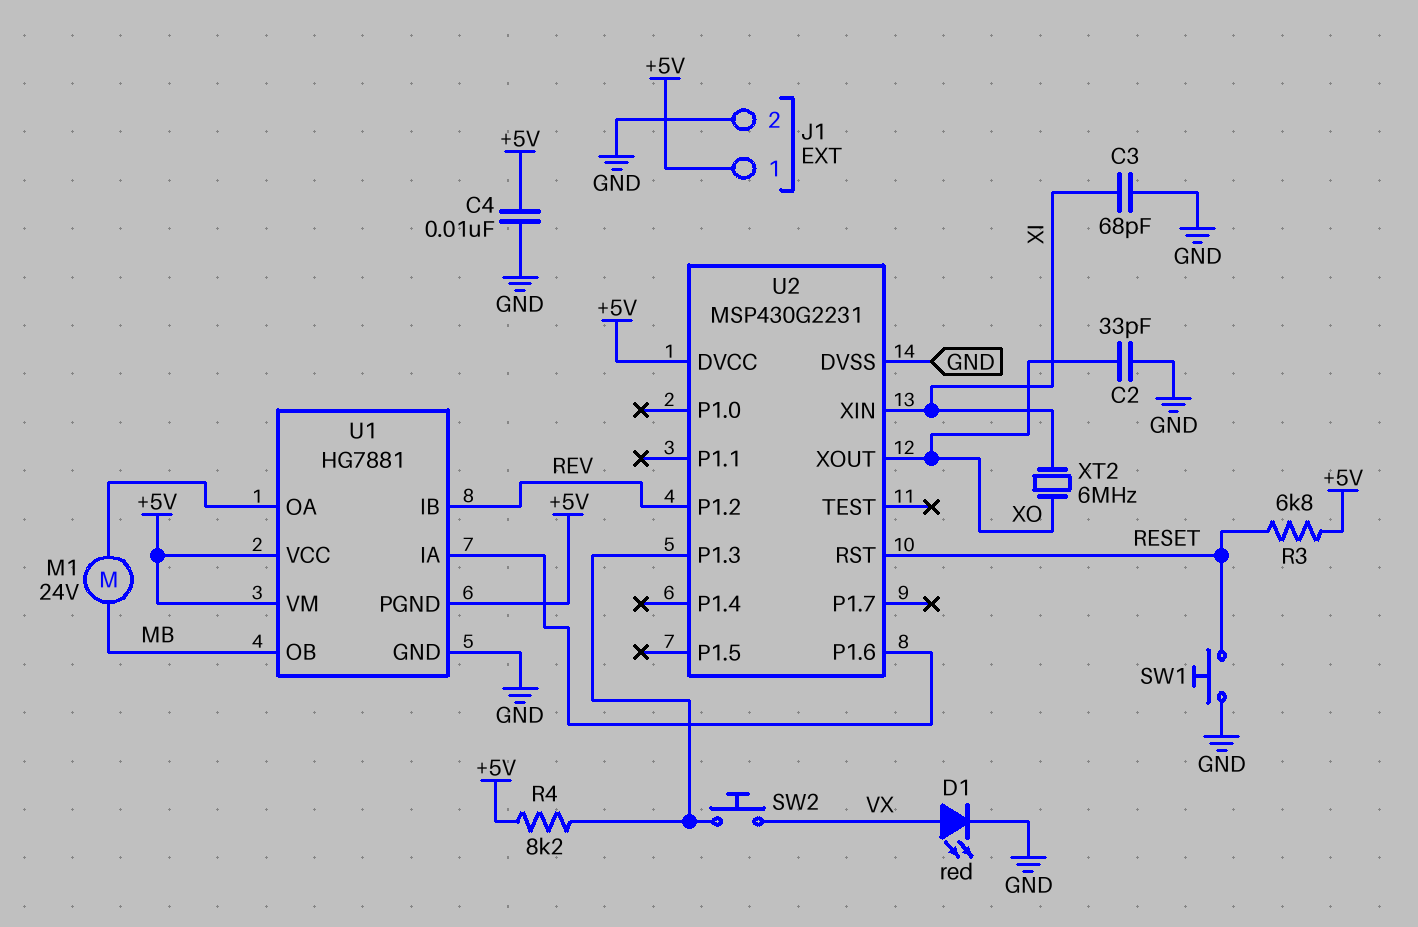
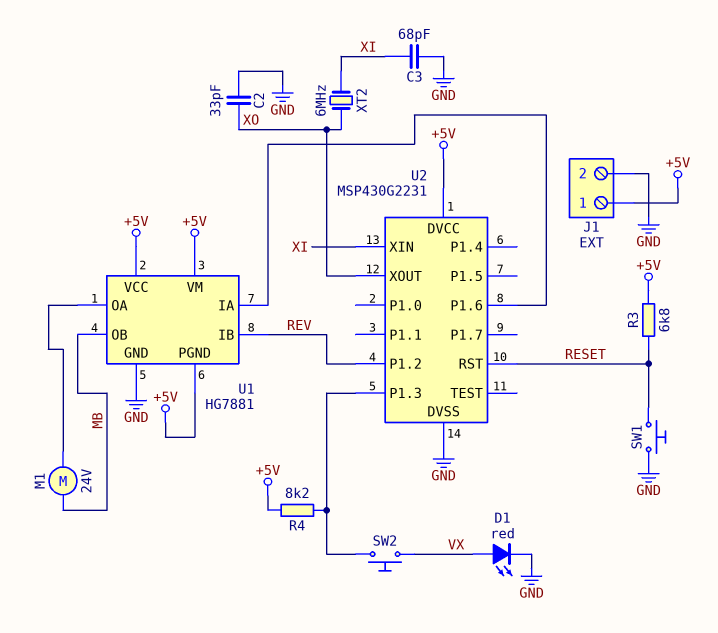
C4: 10nF (+5V, GND) -> none

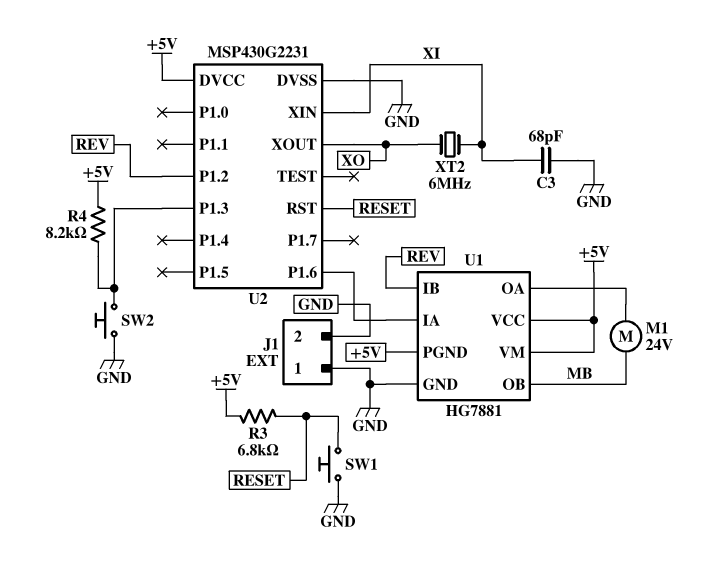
C2: 33pF (GND, XO) -> none
D1: LED red (A VX, K GND) -> none
J1 pin 1: +5V -> GND
SW2: button (U2/P1.3, VX) -> button (GND, U2/P1.3)

